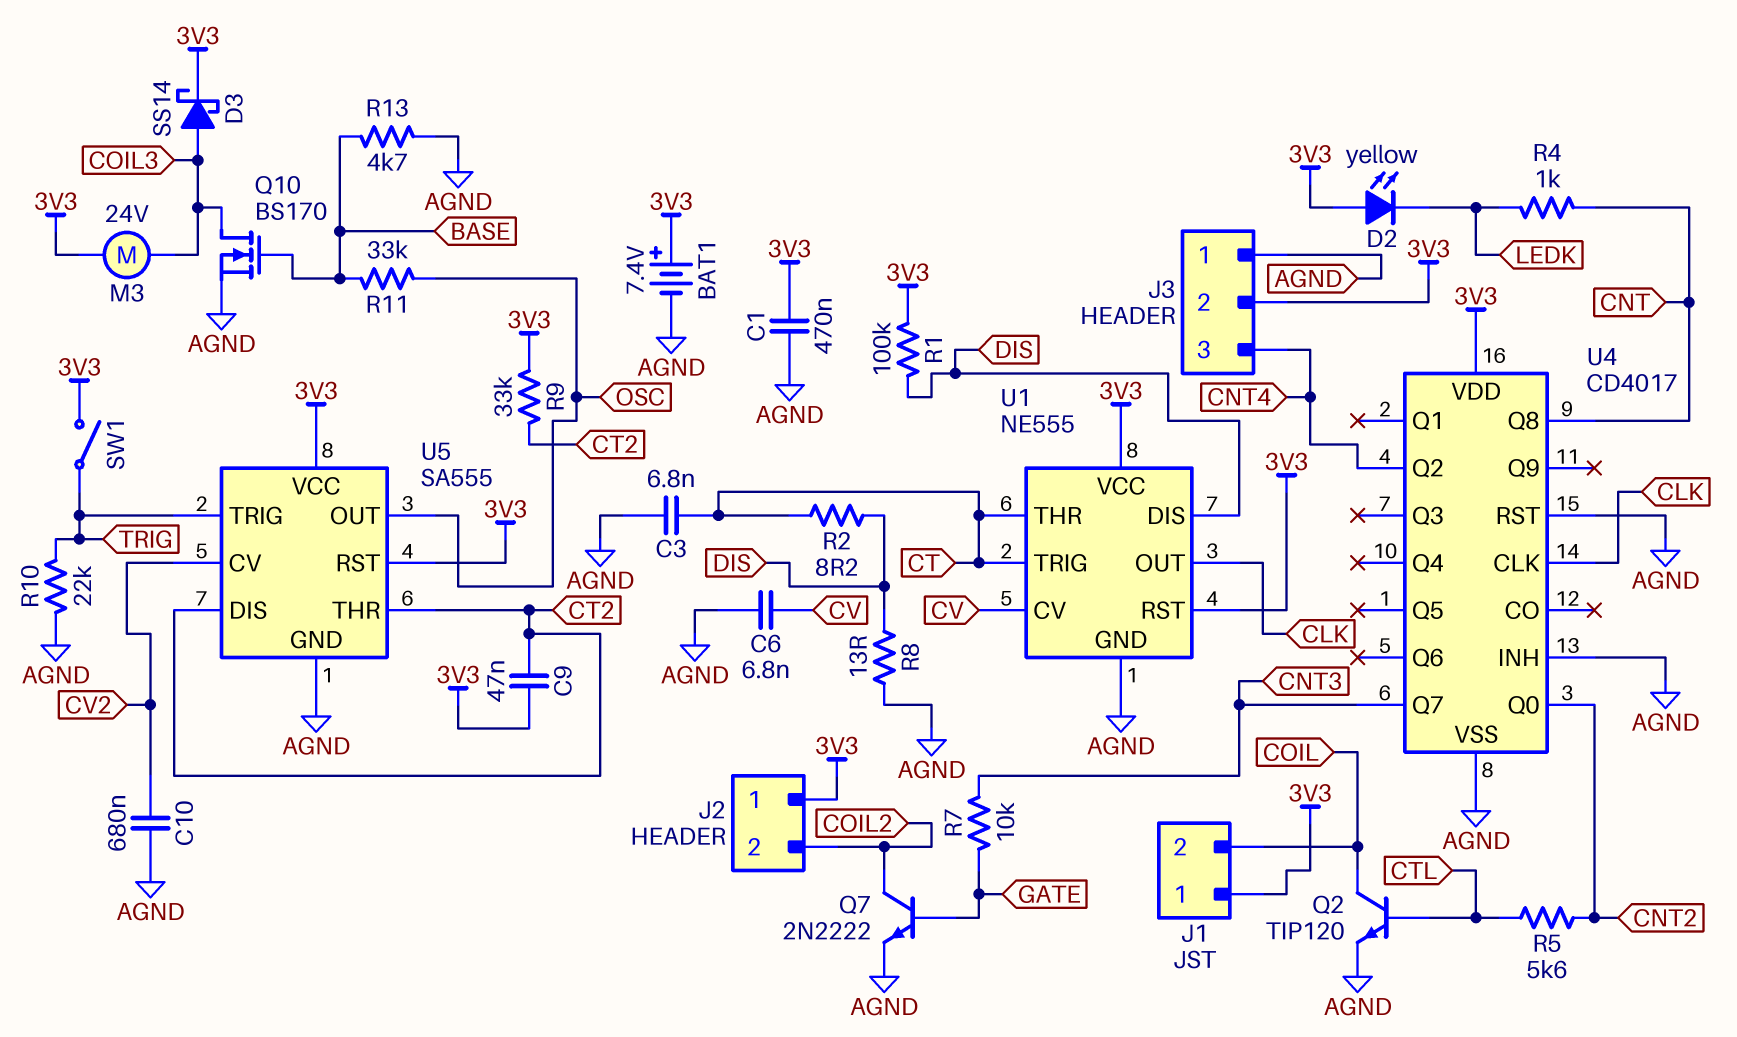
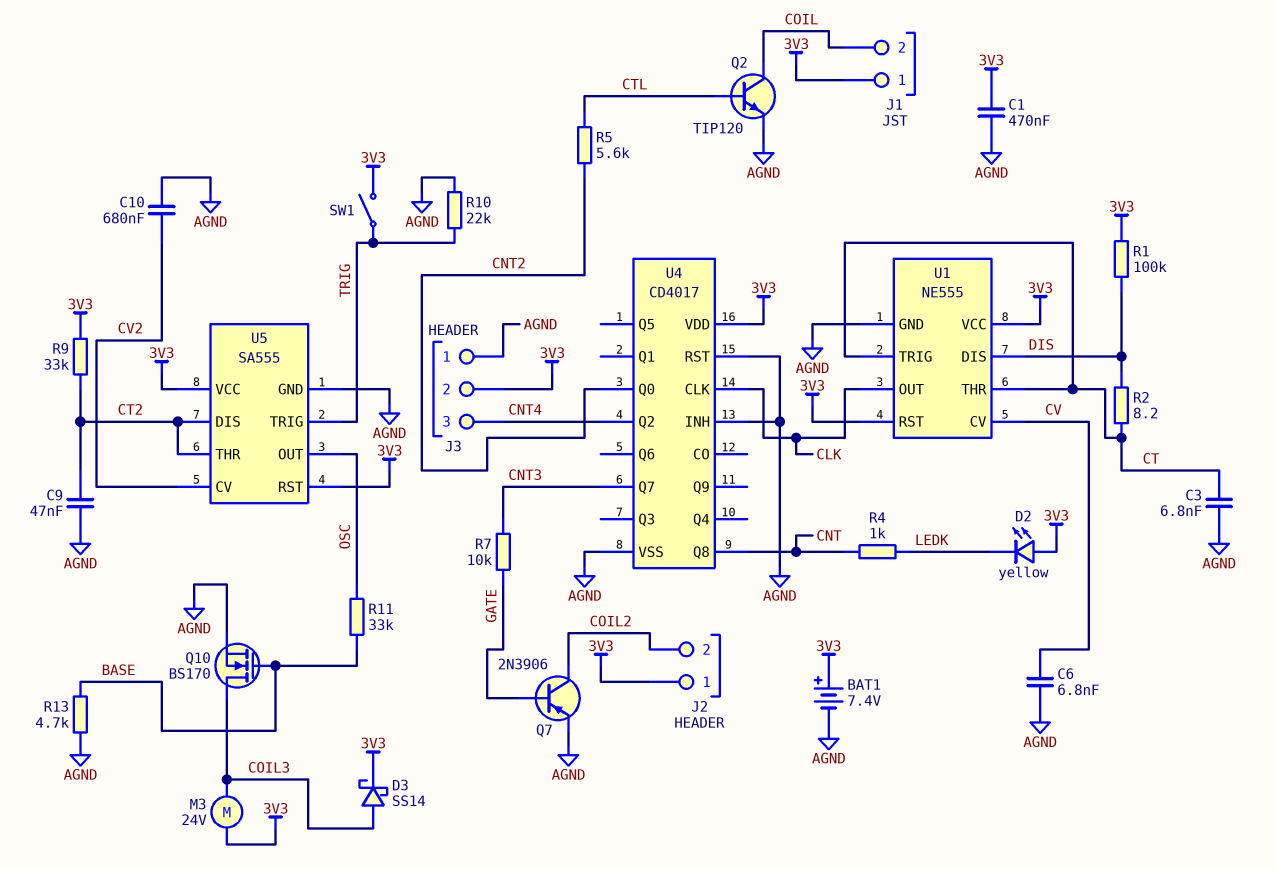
C9: 47nF (3V3, CT2) -> 47nF (AGND, CT2)
Q7: NPN 2N2222 (B GATE, C COIL2, E AGND) -> PNP 2N3906 (B GATE, C COIL2, E AGND)
R8: 13 (AGND, DIS) -> none

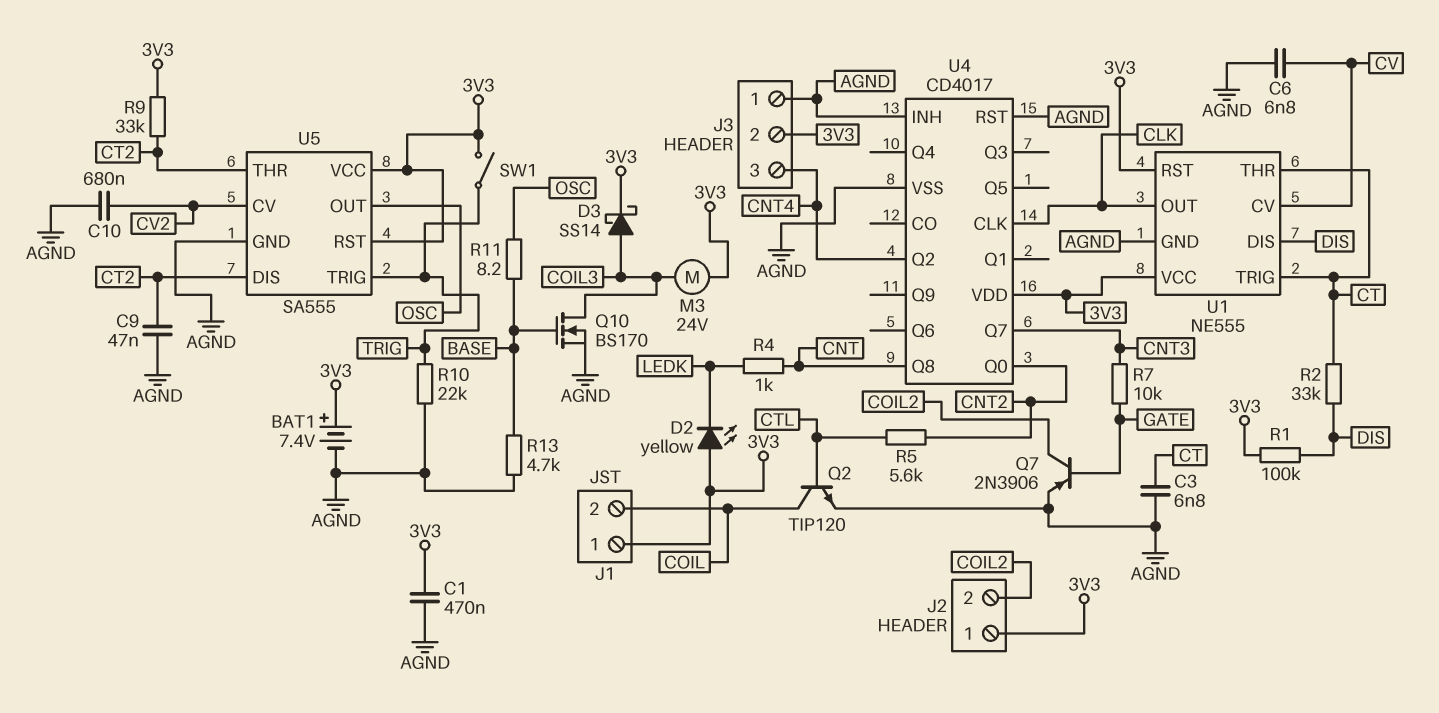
R2: 8.2 (CT, DIS) -> 33k (CT, DIS)
R11: 33k (BASE, OSC) -> 8.2 (BASE, OSC)

